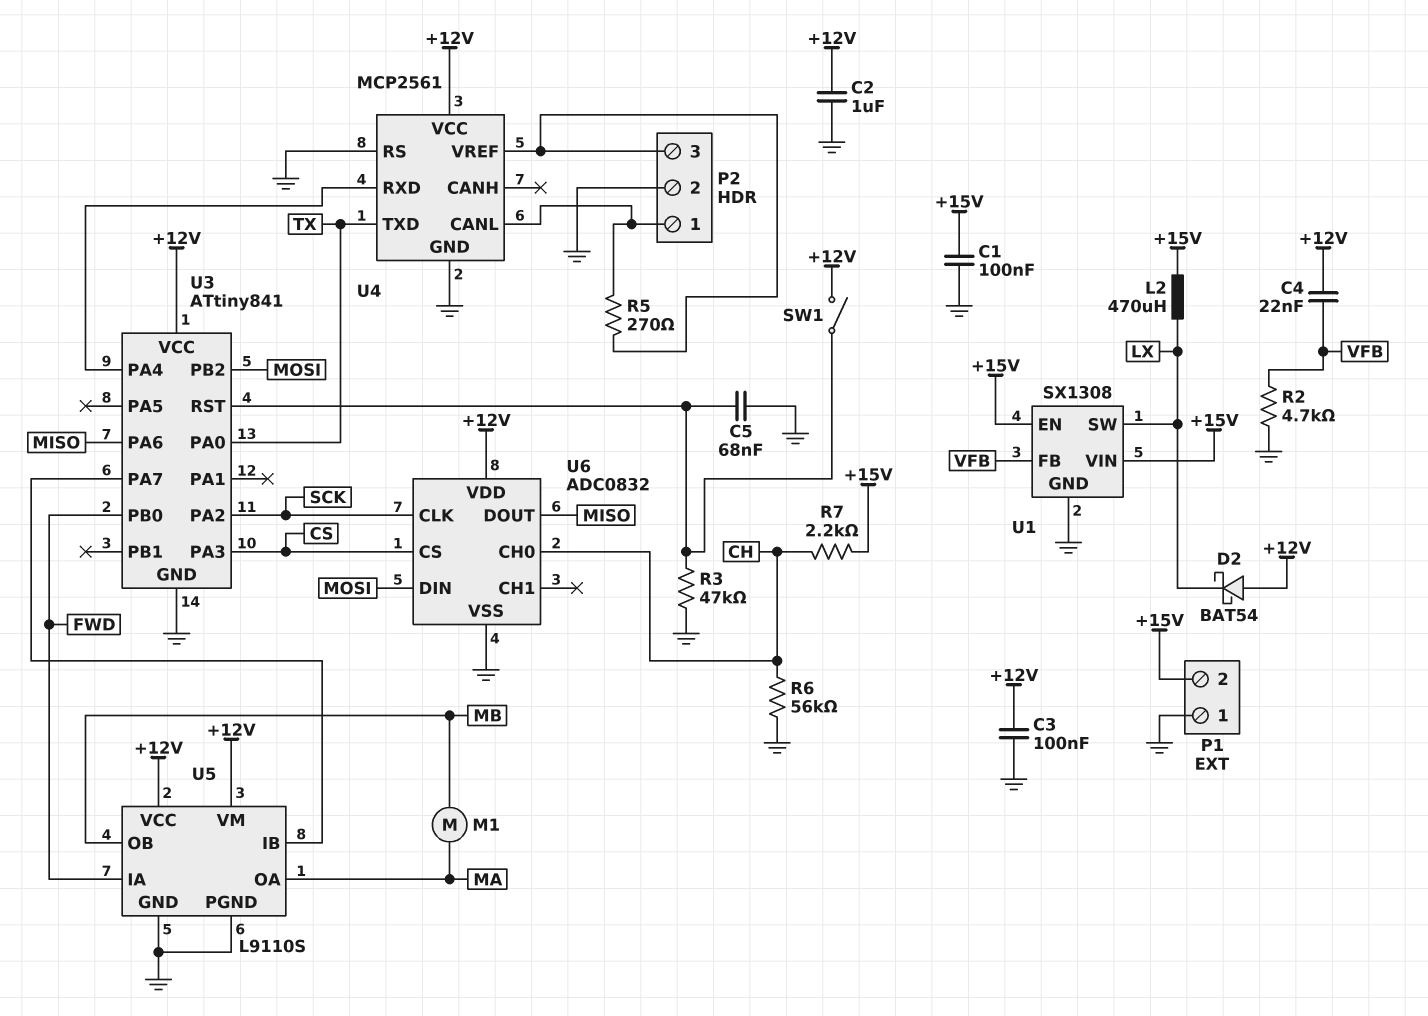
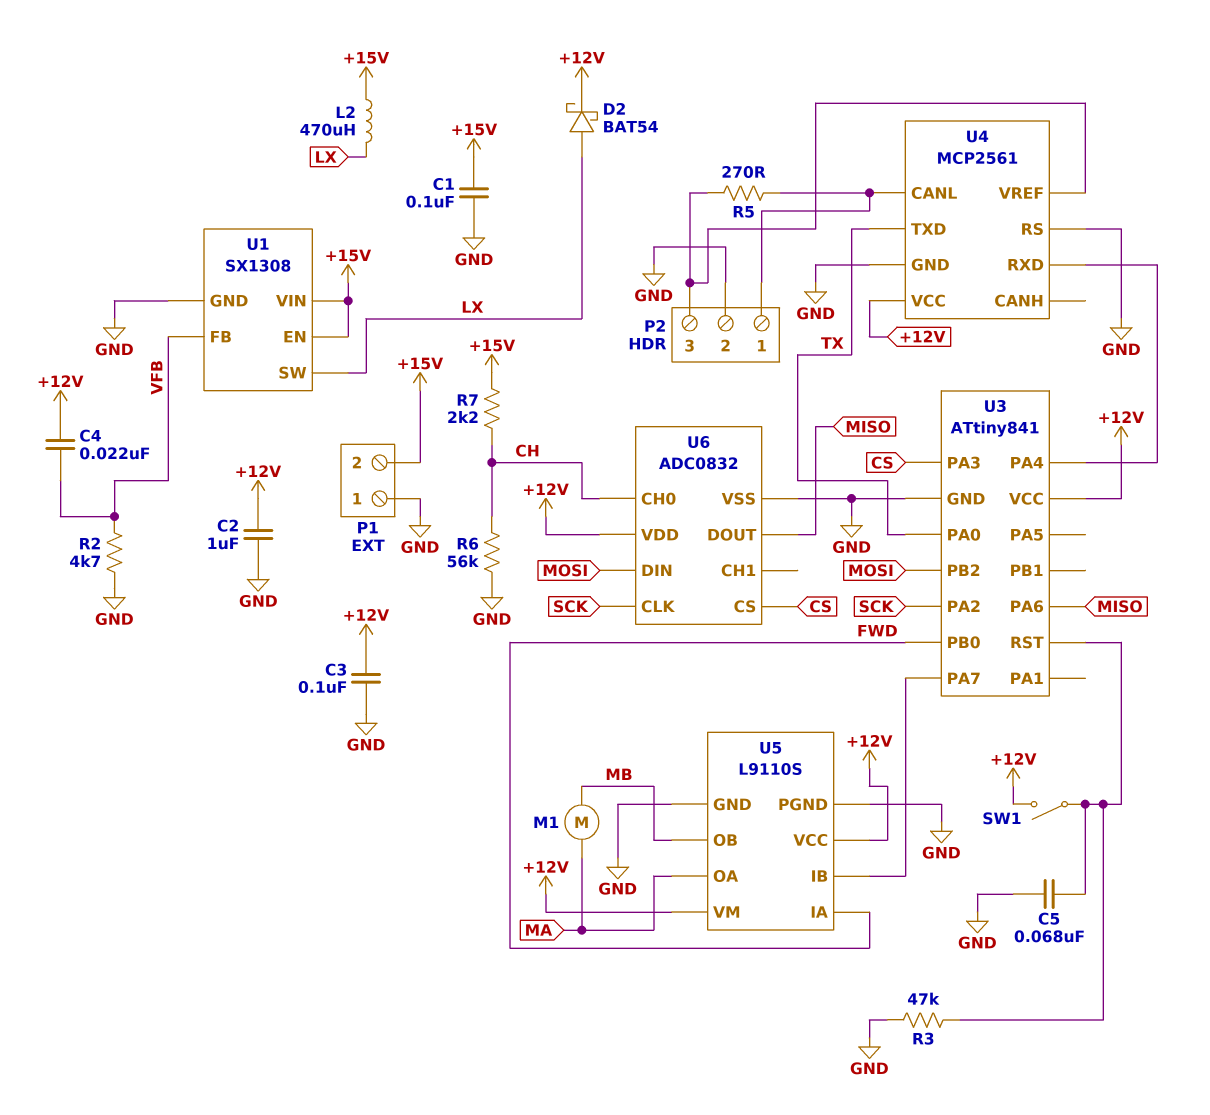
D2: schottky BAT54 (A +12V, K LX) -> schottky BAT54 (A LX, K +12V)

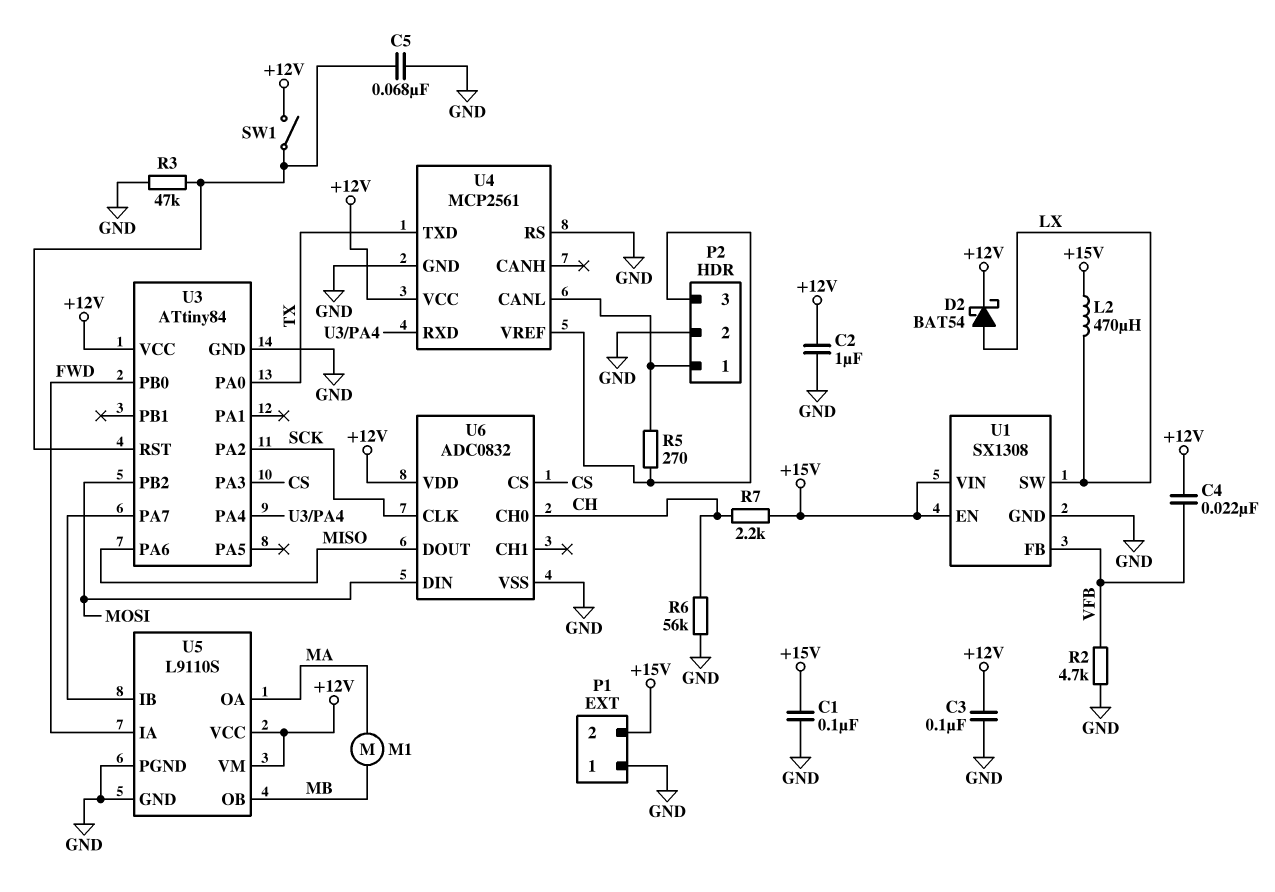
U3: ATtiny841 -> ATtiny84

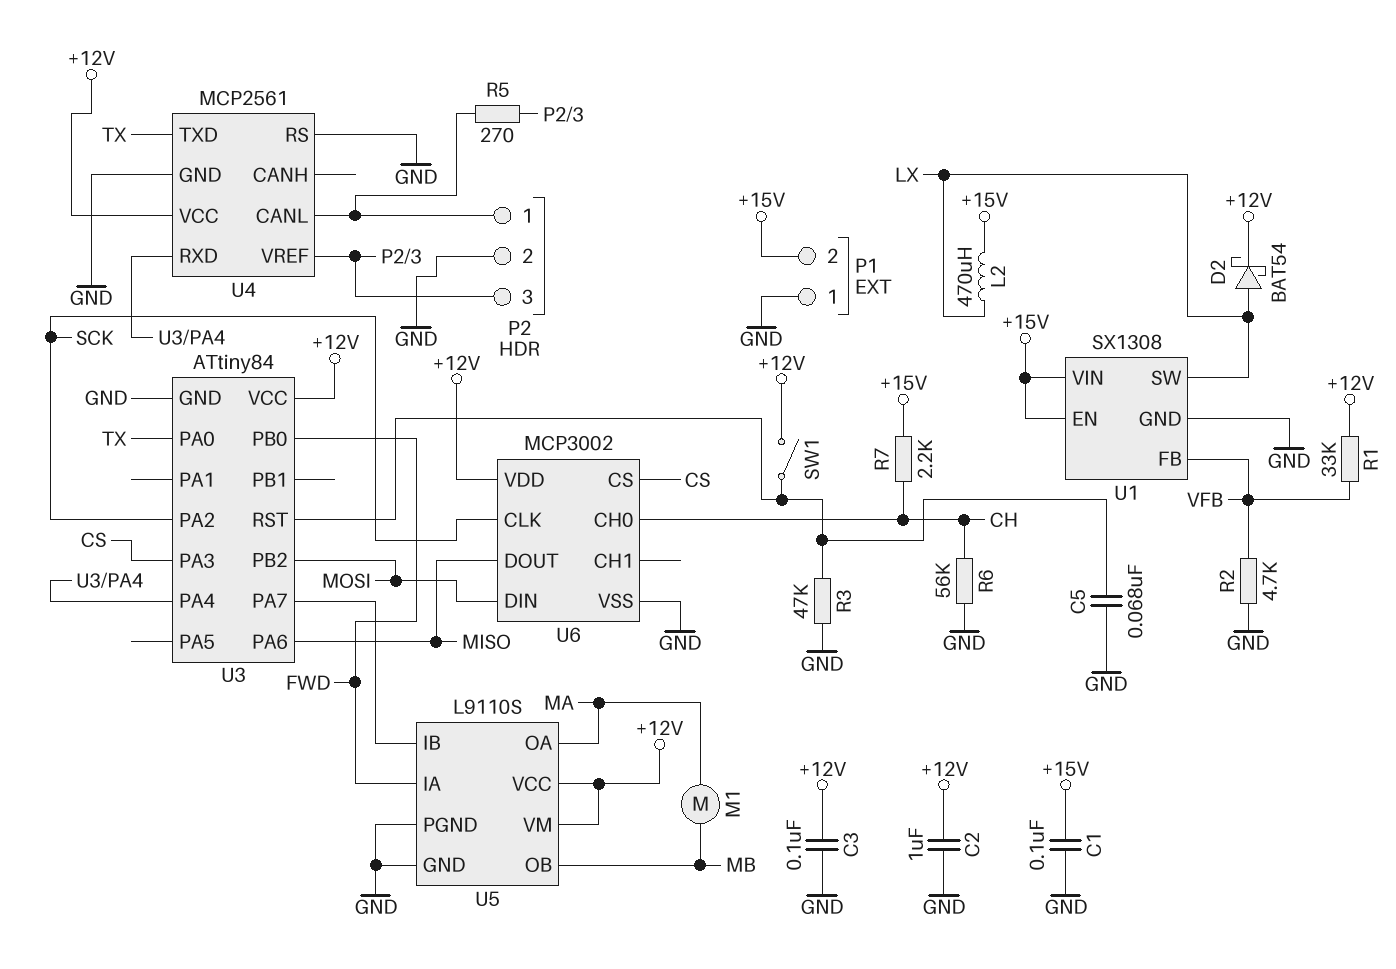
C4: 22nF (+12V, VFB) -> none
R1: none -> 33k (+12V, VFB)
U6: ADC0832 -> MCP3002

